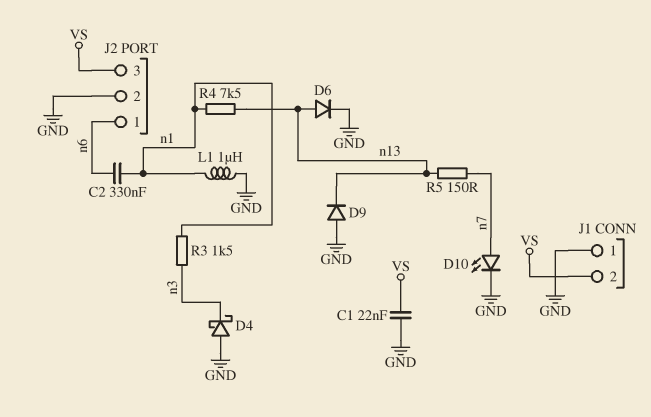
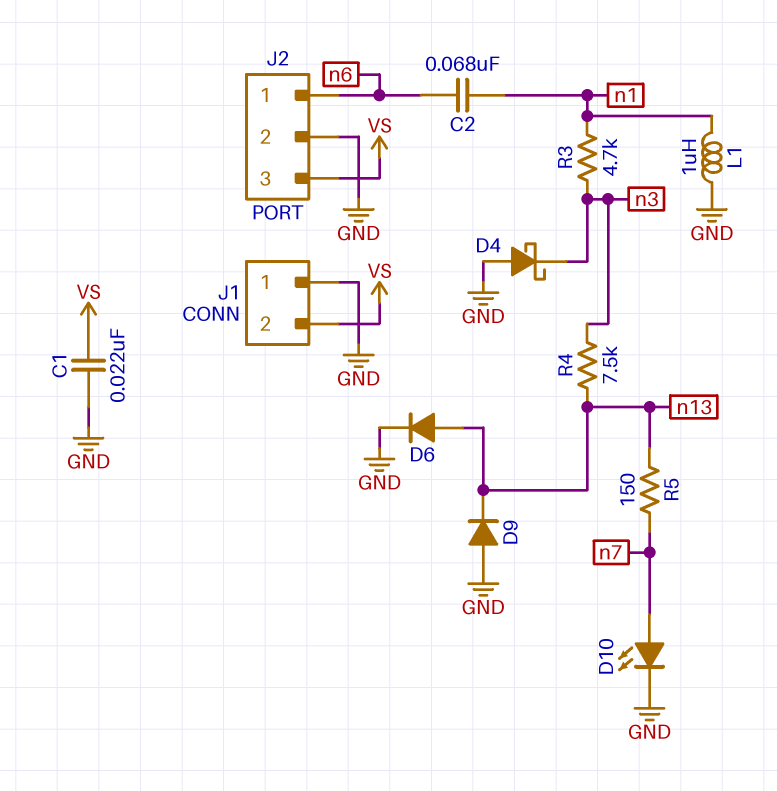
C2: 330nF (n1, n6) -> 68nF (n1, n6)
R3: 1.5k (n1, n3) -> 4.7k (n1, n3)
R4: 7.5k (n1, n13) -> 7.5k (n3, n13)

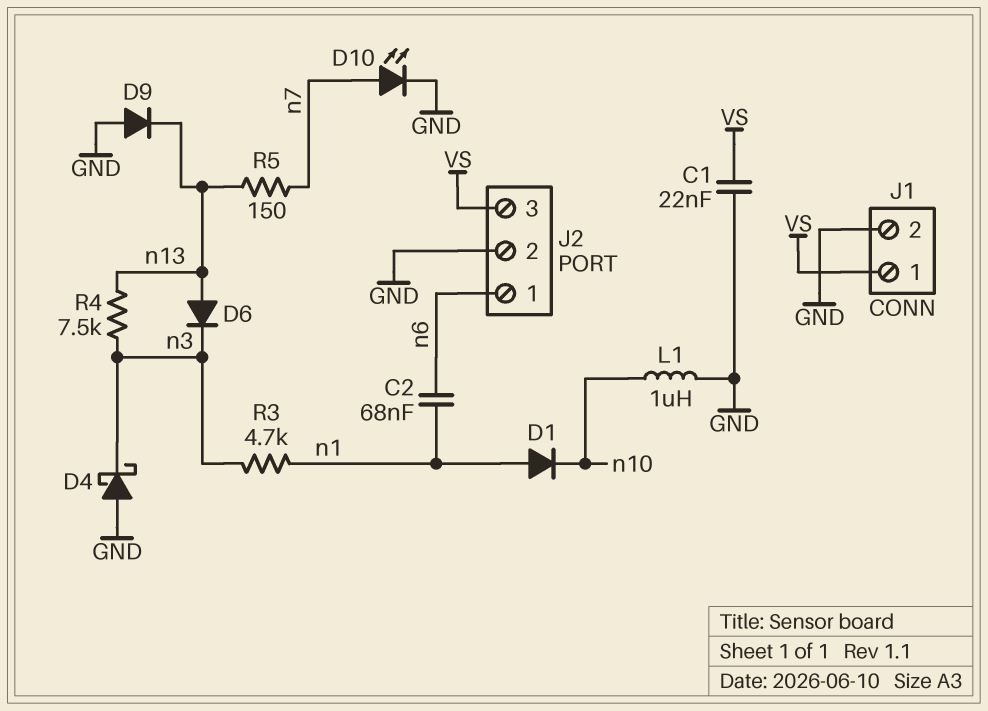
D1: none -> diode (A n1, K n10)
D6: diode (A n13, K GND) -> diode (A n13, K n3)
J1 pin 1: GND -> VS
J1 pin 2: VS -> GND
L1: 1uH (GND, n1) -> 1uH (GND, n10)

